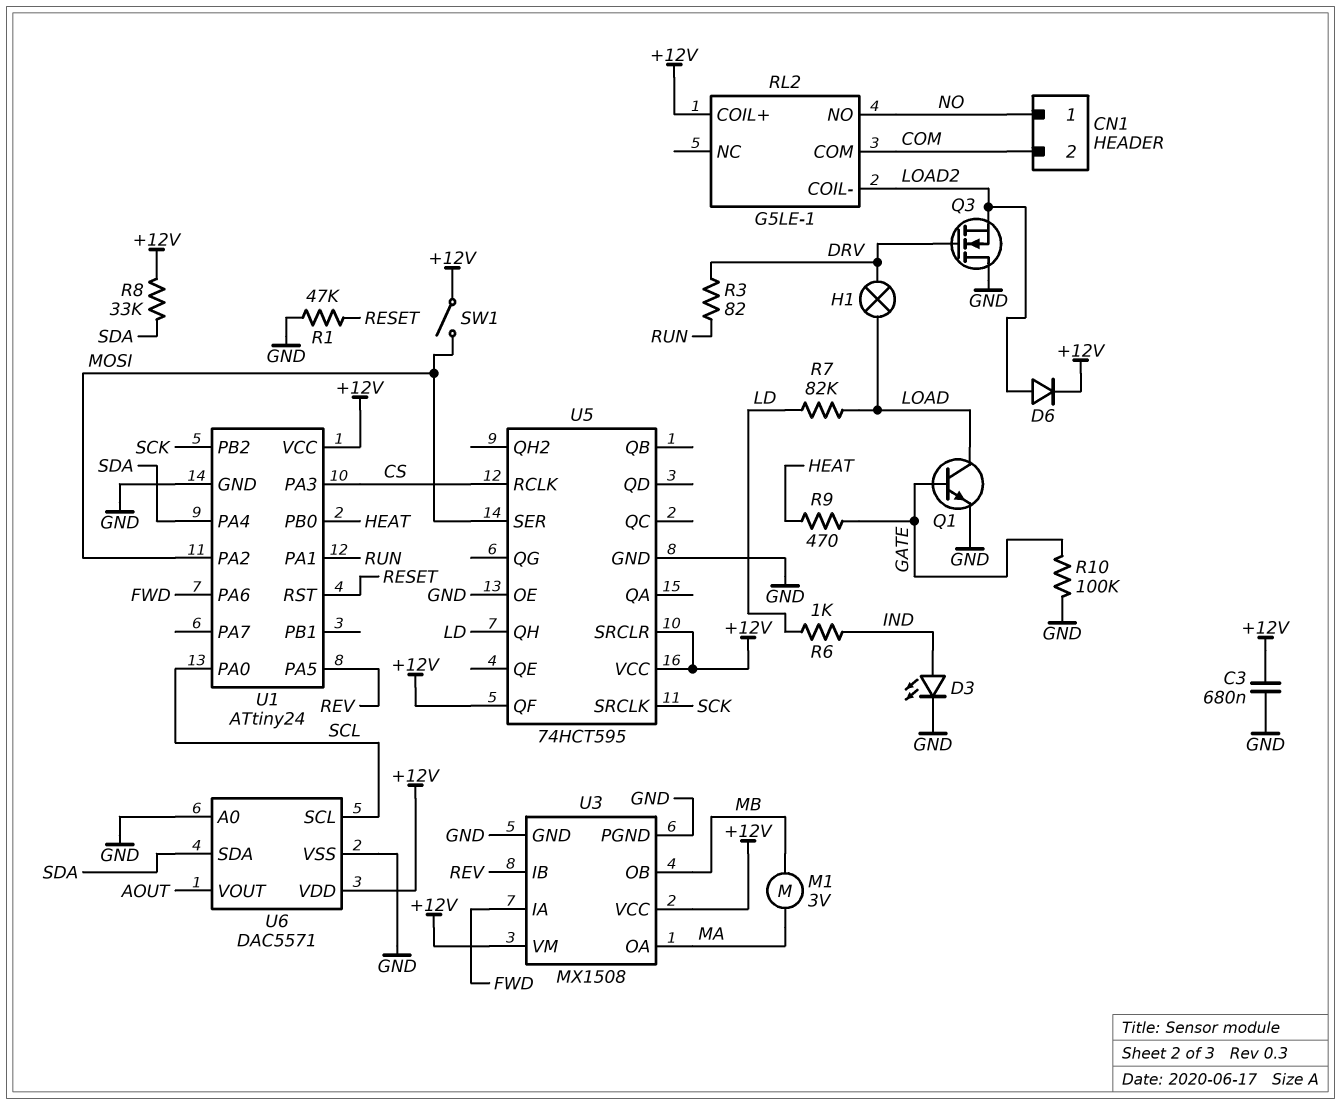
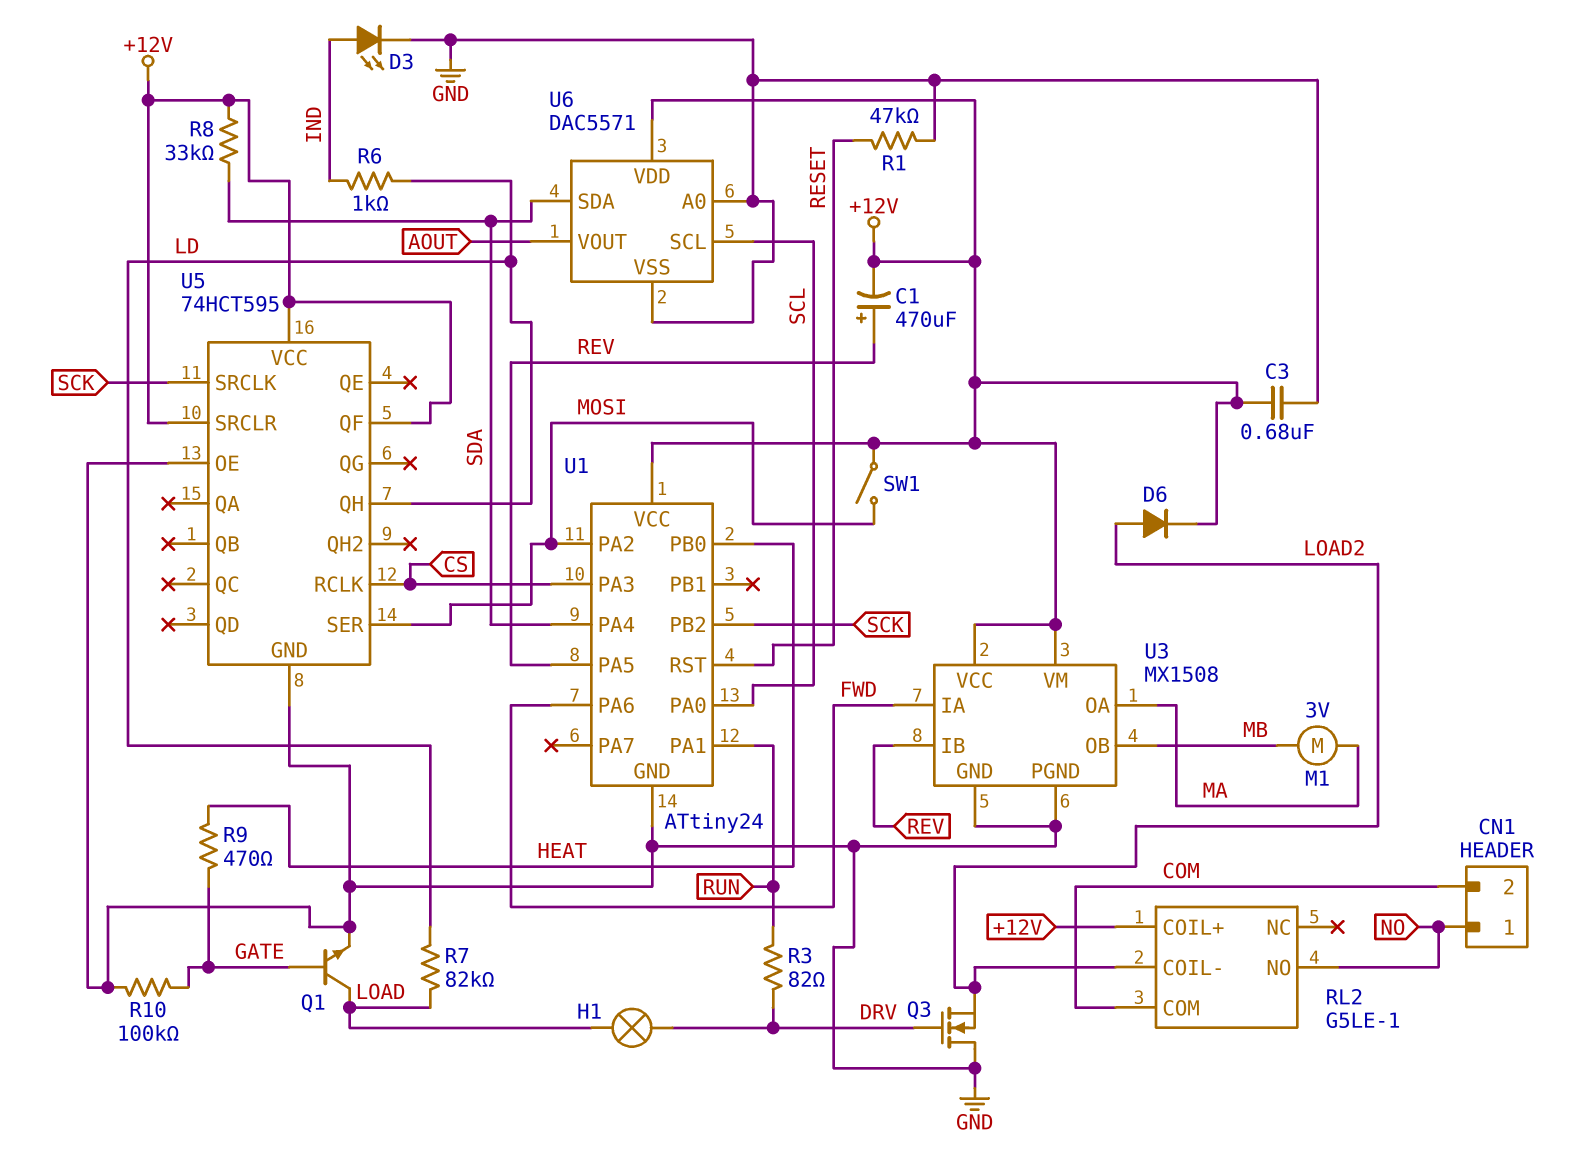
C1: none -> 470uF (plus REV, minus +12V)

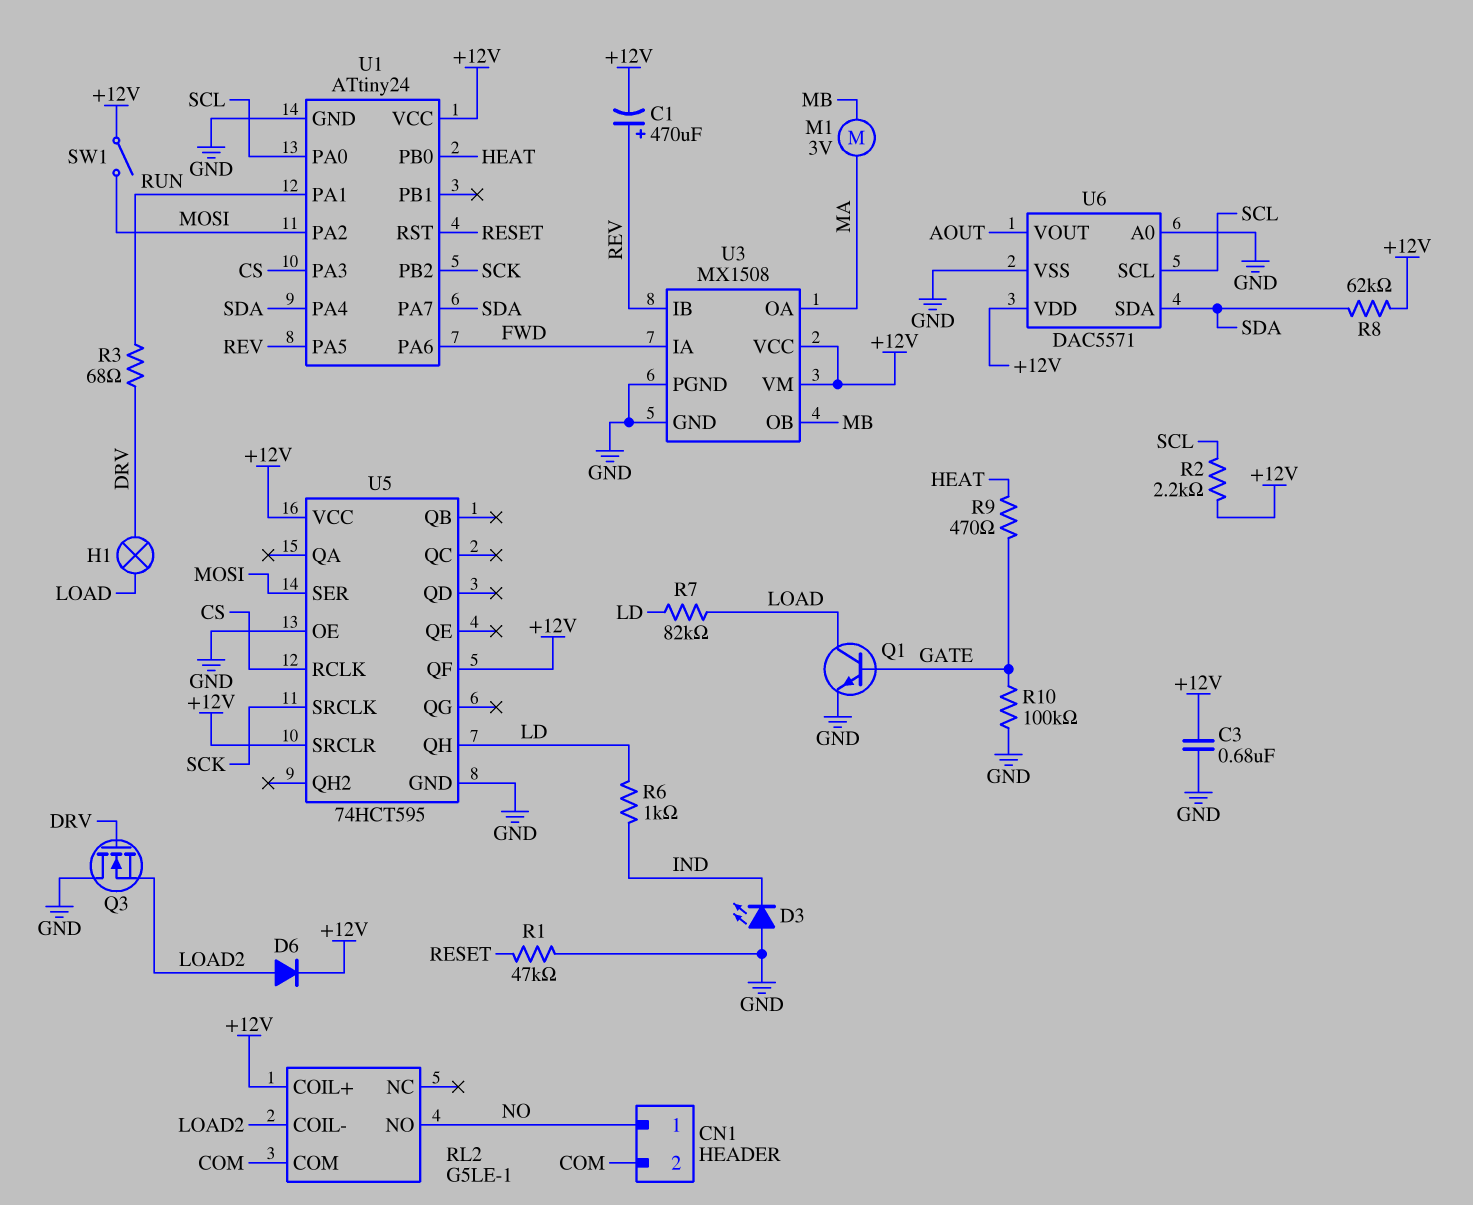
D3: LED (A IND, K GND) -> LED (A GND, K IND)
R2: none -> 2.2k (+12V, SCL)
R3: 82 (DRV, RUN) -> 68 (DRV, RUN)
R8: 33k (+12V, SDA) -> 62k (+12V, SDA)
U1 pin PA7: none -> SDA

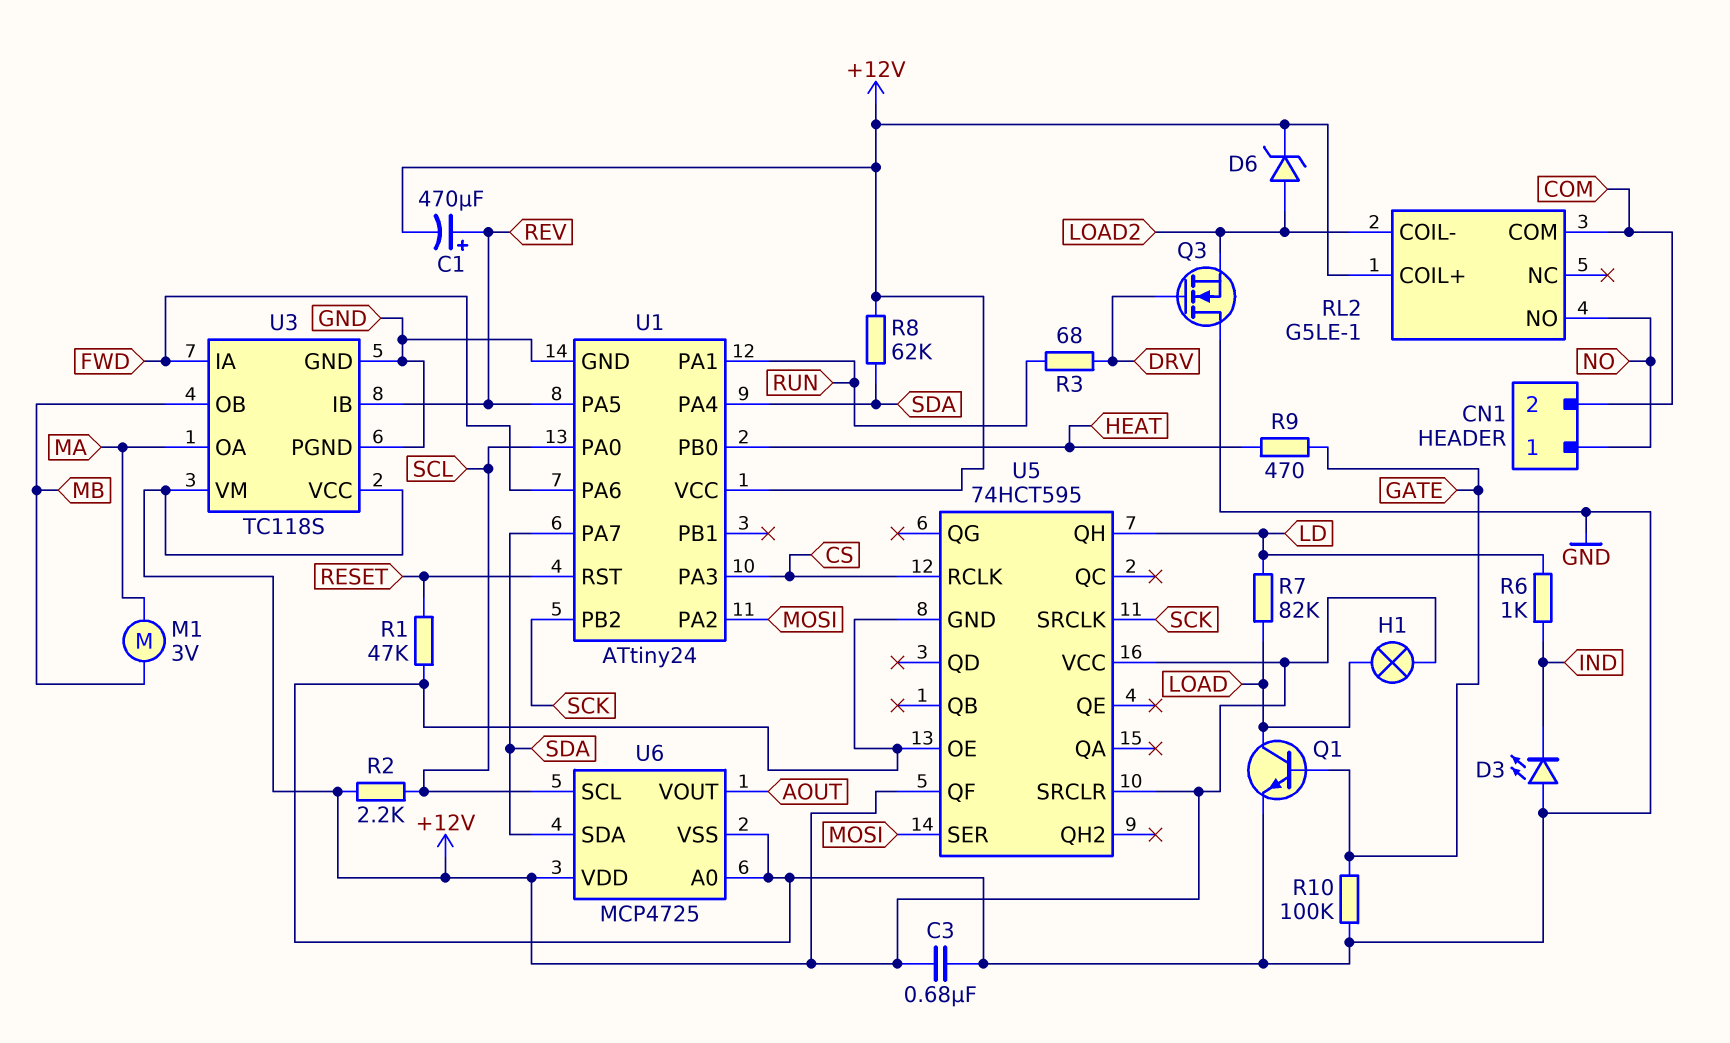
D6: diode (A LOAD2, K +12V) -> zener (A LOAD2, K +12V)
H1: lamp (DRV, LOAD) -> lamp (+12V, LOAD)
SW1: switch (+12V, MOSI) -> none
U3: MX1508 -> TC118S
U6: DAC5571 -> MCP4725

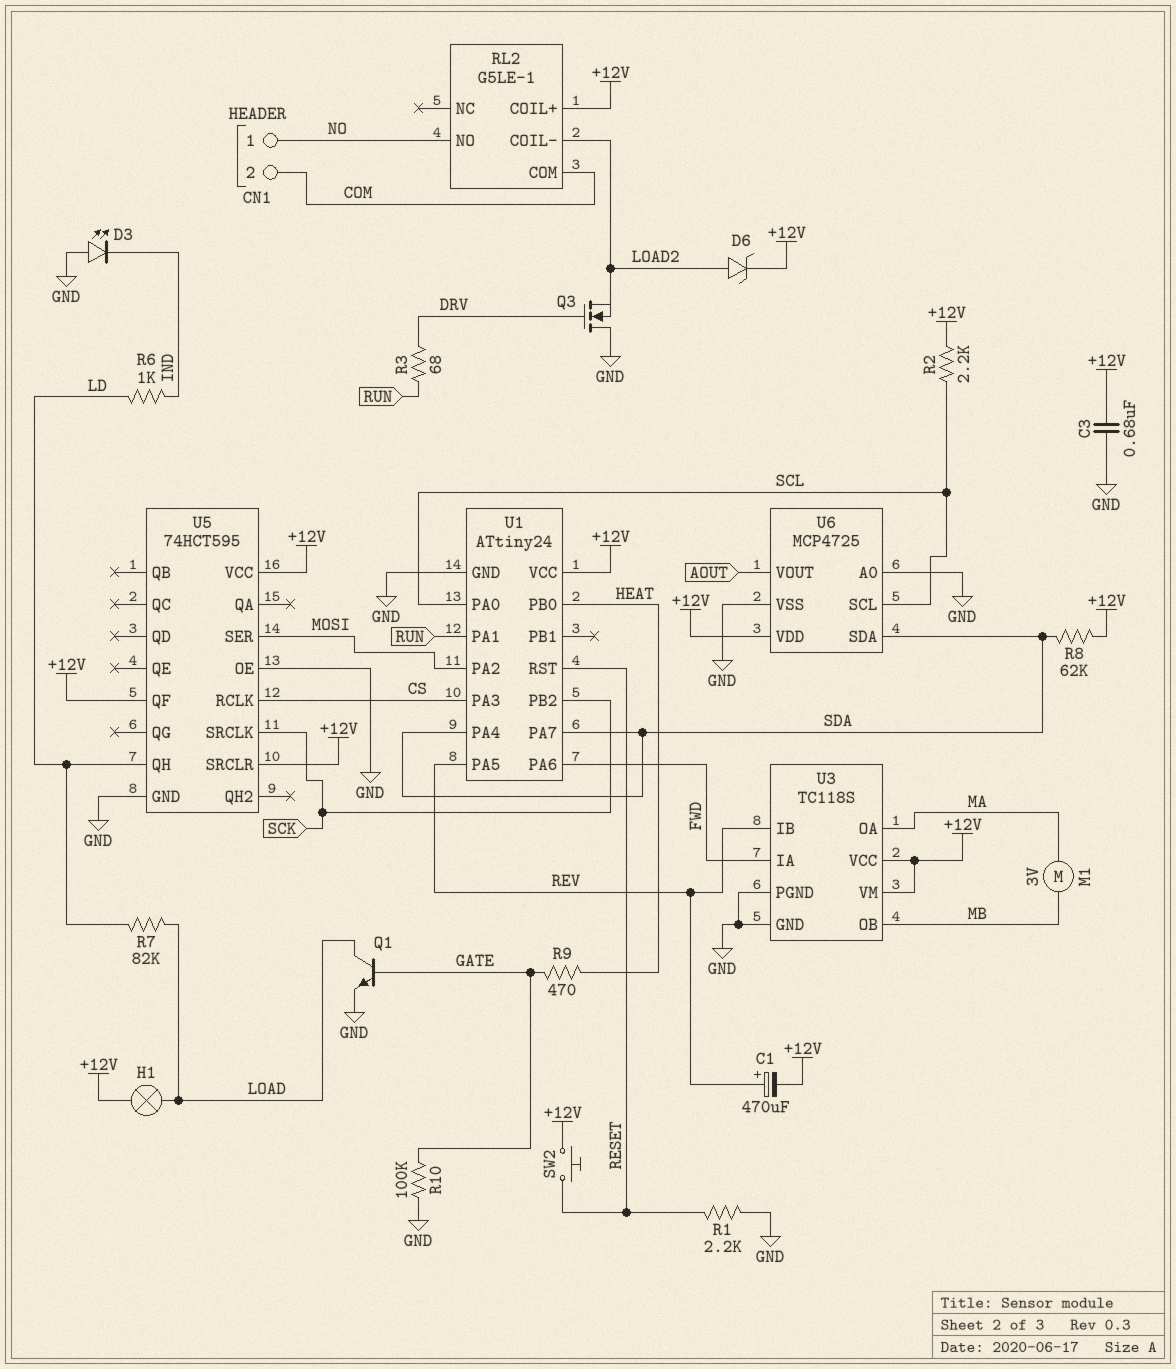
R1: 47k (GND, RESET) -> 2.2k (GND, RESET)
SW2: none -> button (+12V, RESET)

